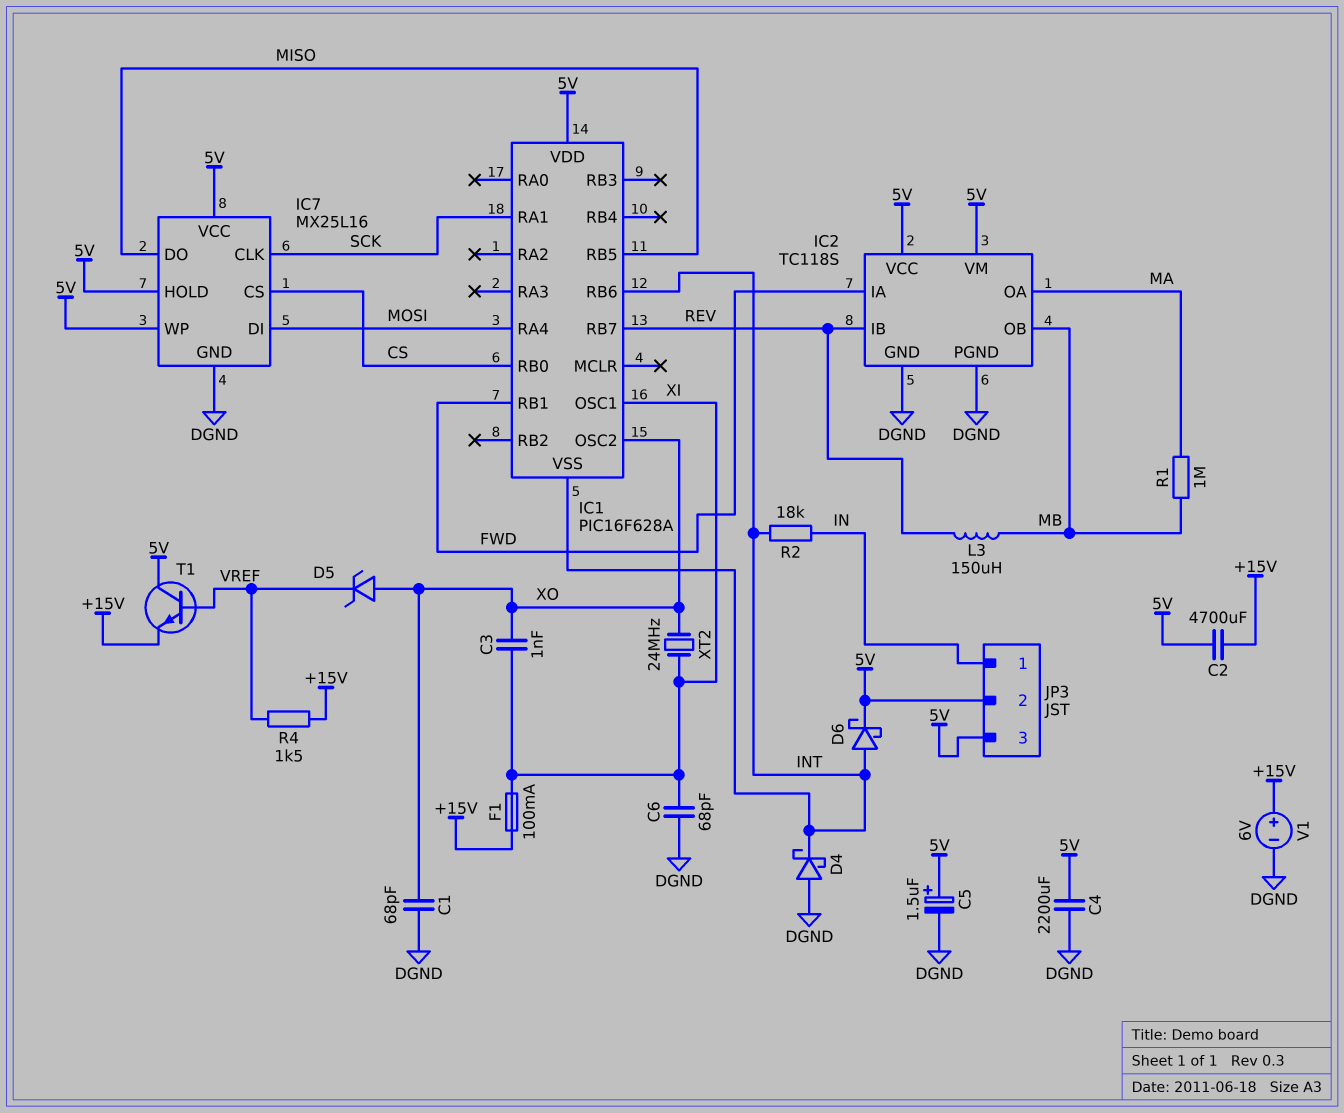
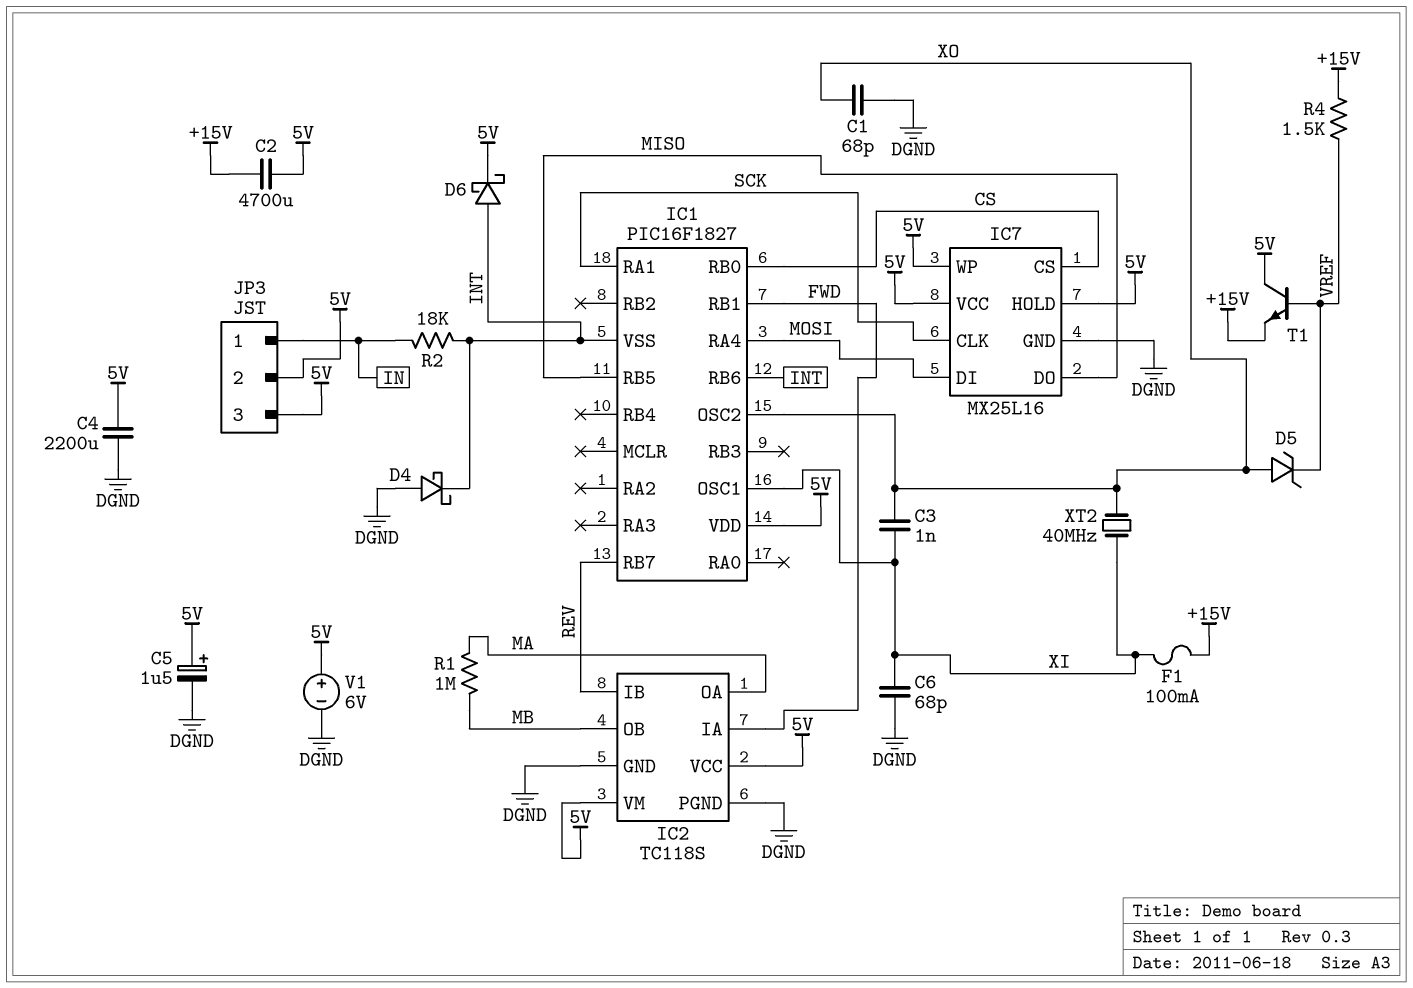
IC1: PIC16F628A -> PIC16F1827
L3: 150uH (MB, REV) -> none
V1: 6V (plus +15V, minus DGND) -> 6V (plus 5V, minus DGND)
XT2: 24MHz (XI, XO) -> 40MHz (XI, XO)

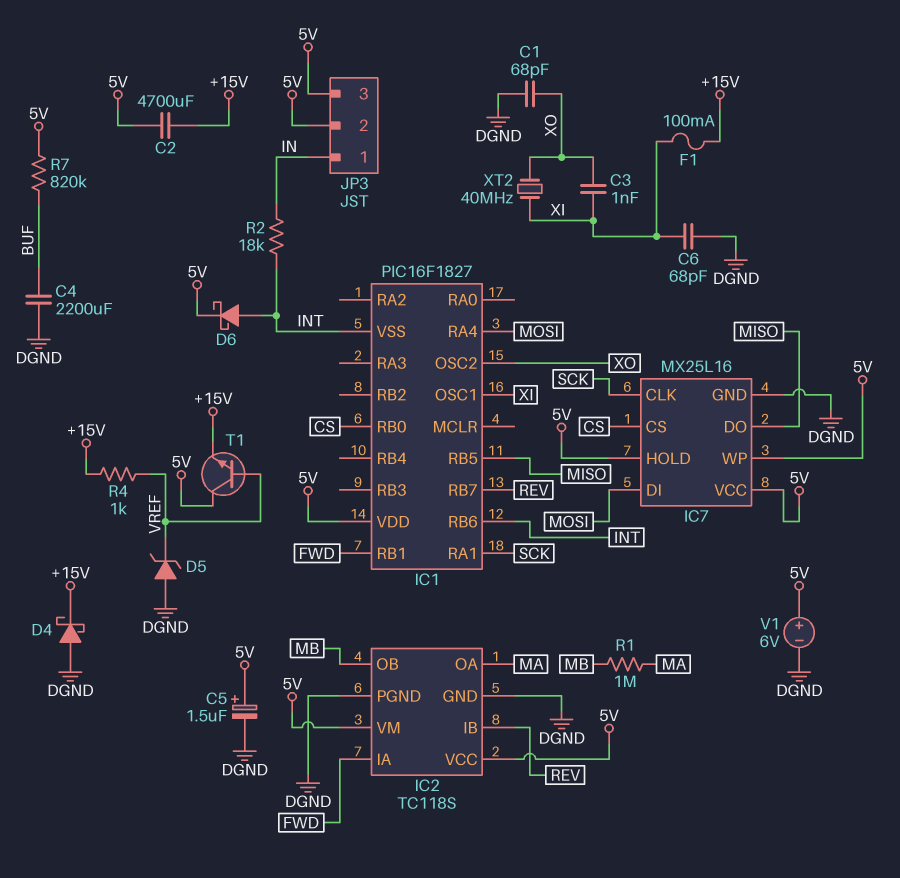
C4: 2200uF (5V, DGND) -> 2200uF (BUF, DGND)
D4: schottky (A DGND, K INT) -> schottky (A DGND, K +15V)
D5: zener (A XO, K VREF) -> zener (A DGND, K VREF)
R4: 1.5k (+15V, VREF) -> 1k (+15V, VREF)
R7: none -> 820k (5V, BUF)

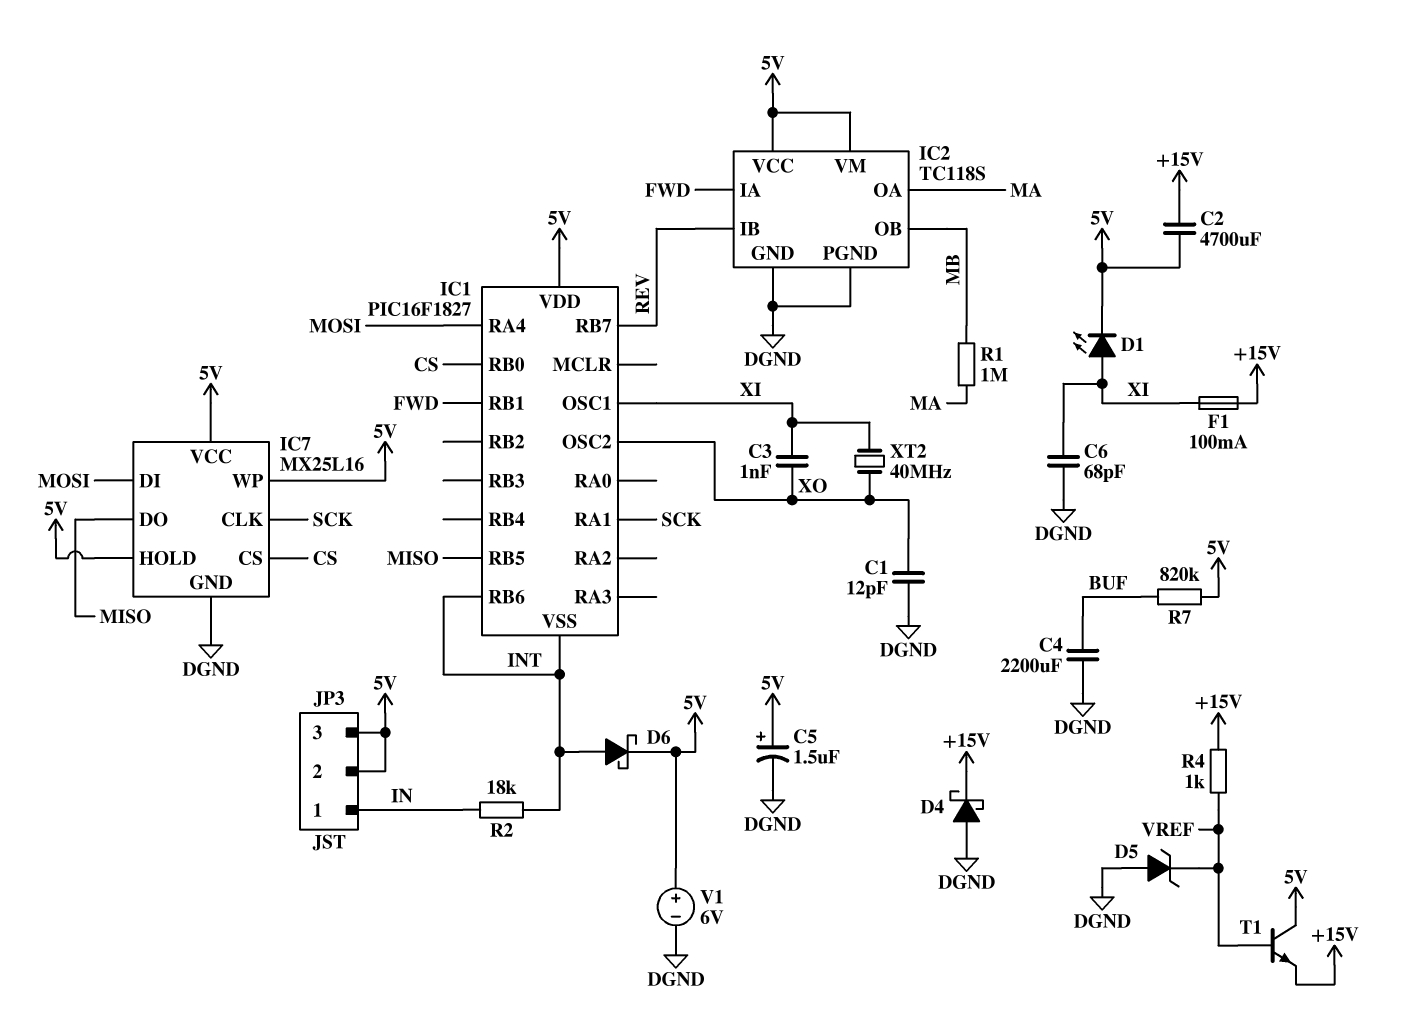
C1: 68pF (DGND, XO) -> 12pF (DGND, XO)
D1: none -> LED (A XI, K 5V)

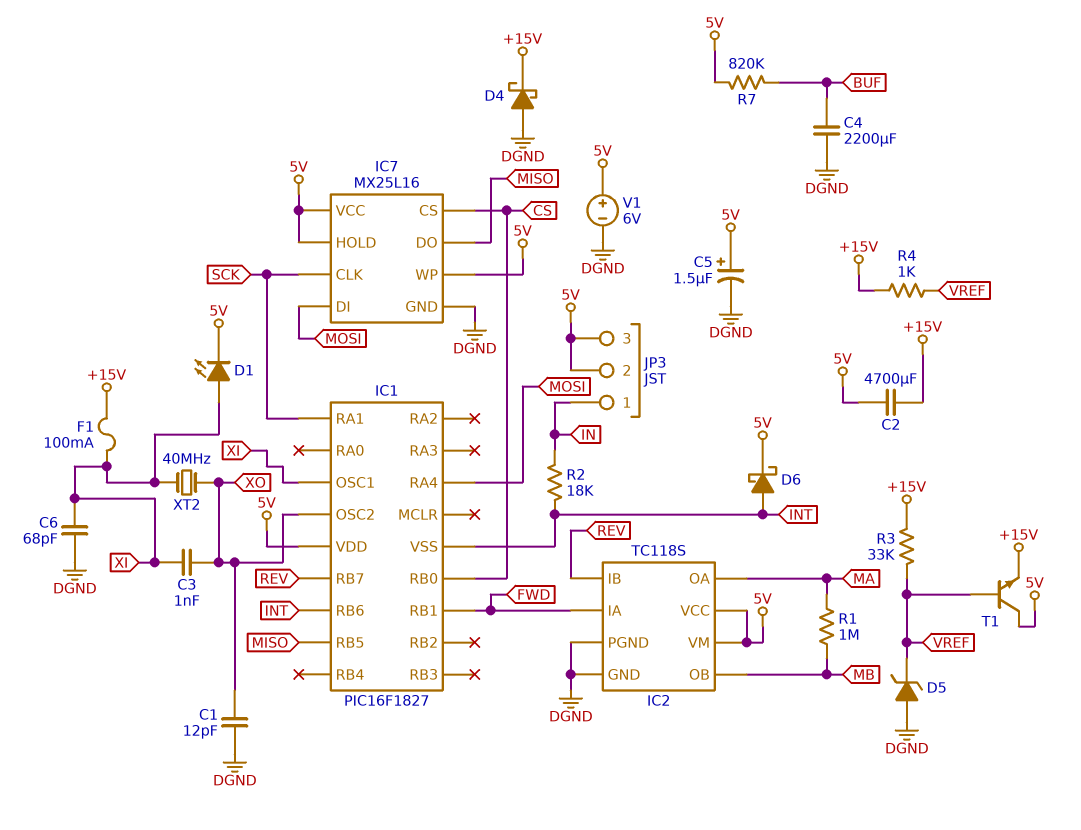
R3: none -> 33k (+15V, VREF)

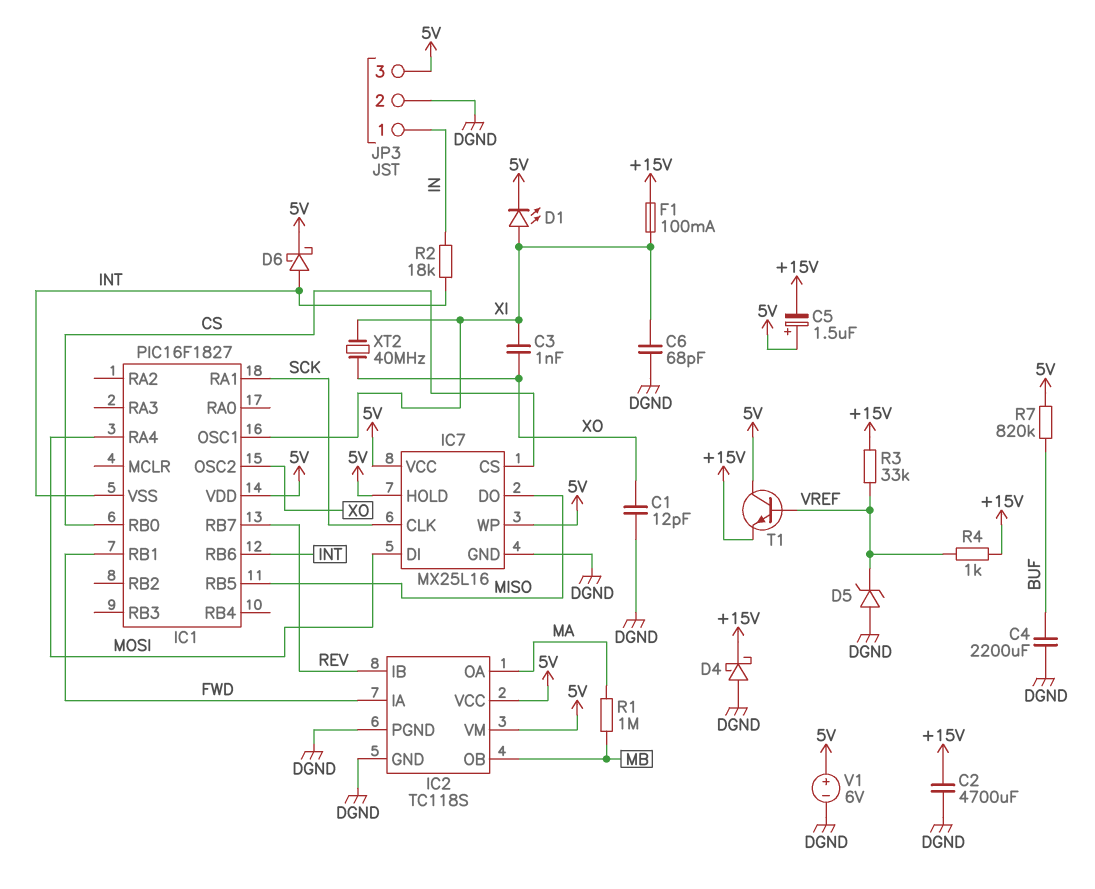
C2: 4700uF (+15V, 5V) -> 4700uF (+15V, DGND)
C5: 1.5uF (plus 5V, minus DGND) -> 1.5uF (plus 5V, minus +15V)
JP3 pin 2: 5V -> DGND

